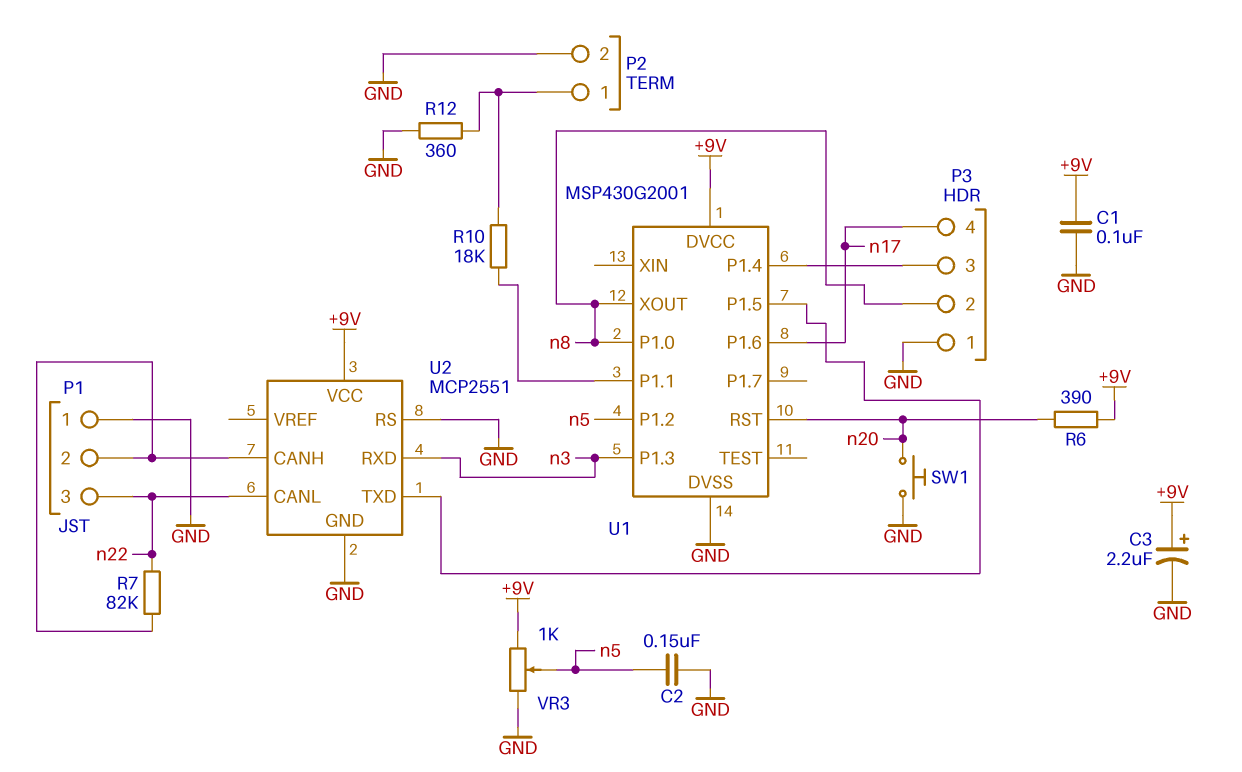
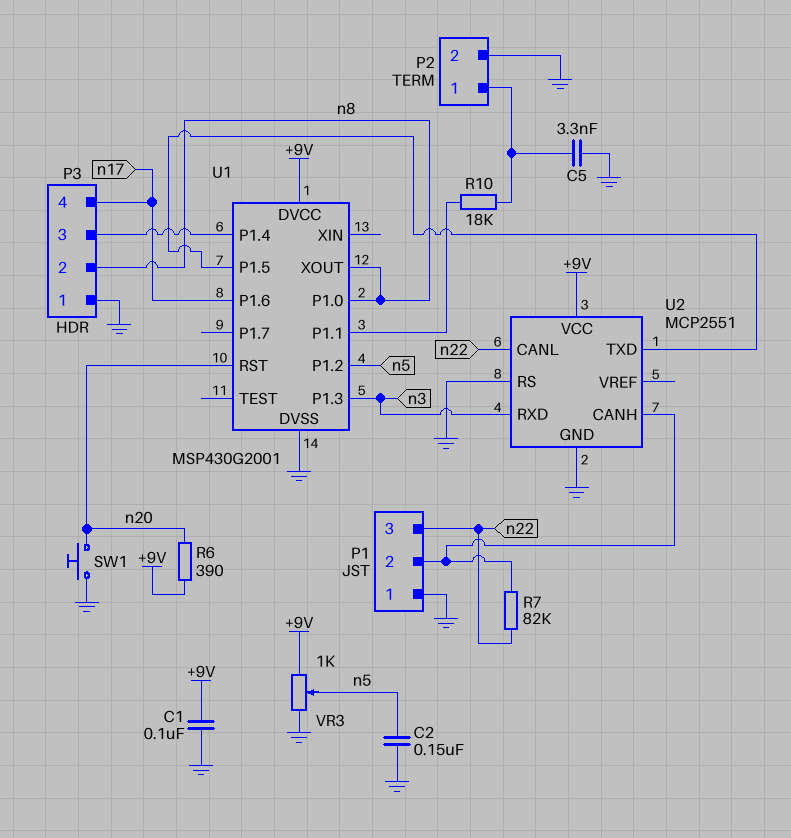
C3: 2.2uF (plus +9V, minus GND) -> none
C5: none -> 3.3nF (GND, P2/1)
R12: 360 (GND, P2/1) -> none

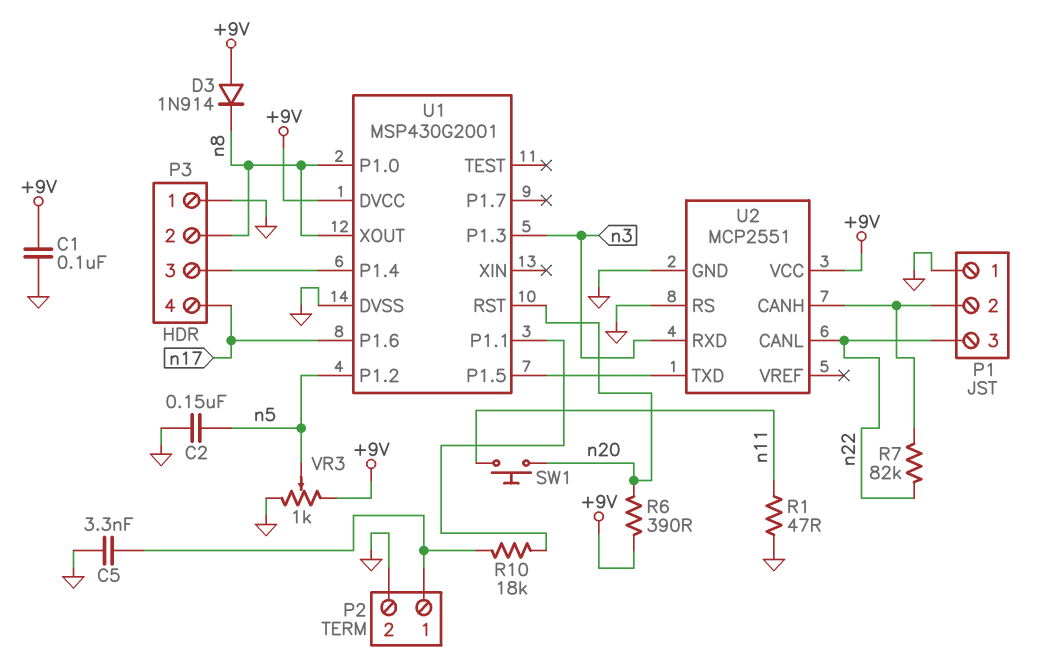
D3: none -> diode 1N914 (A +9V, K n8)
R1: none -> 47 (GND, n11)
SW1: button (GND, n20) -> button (n11, n20)

